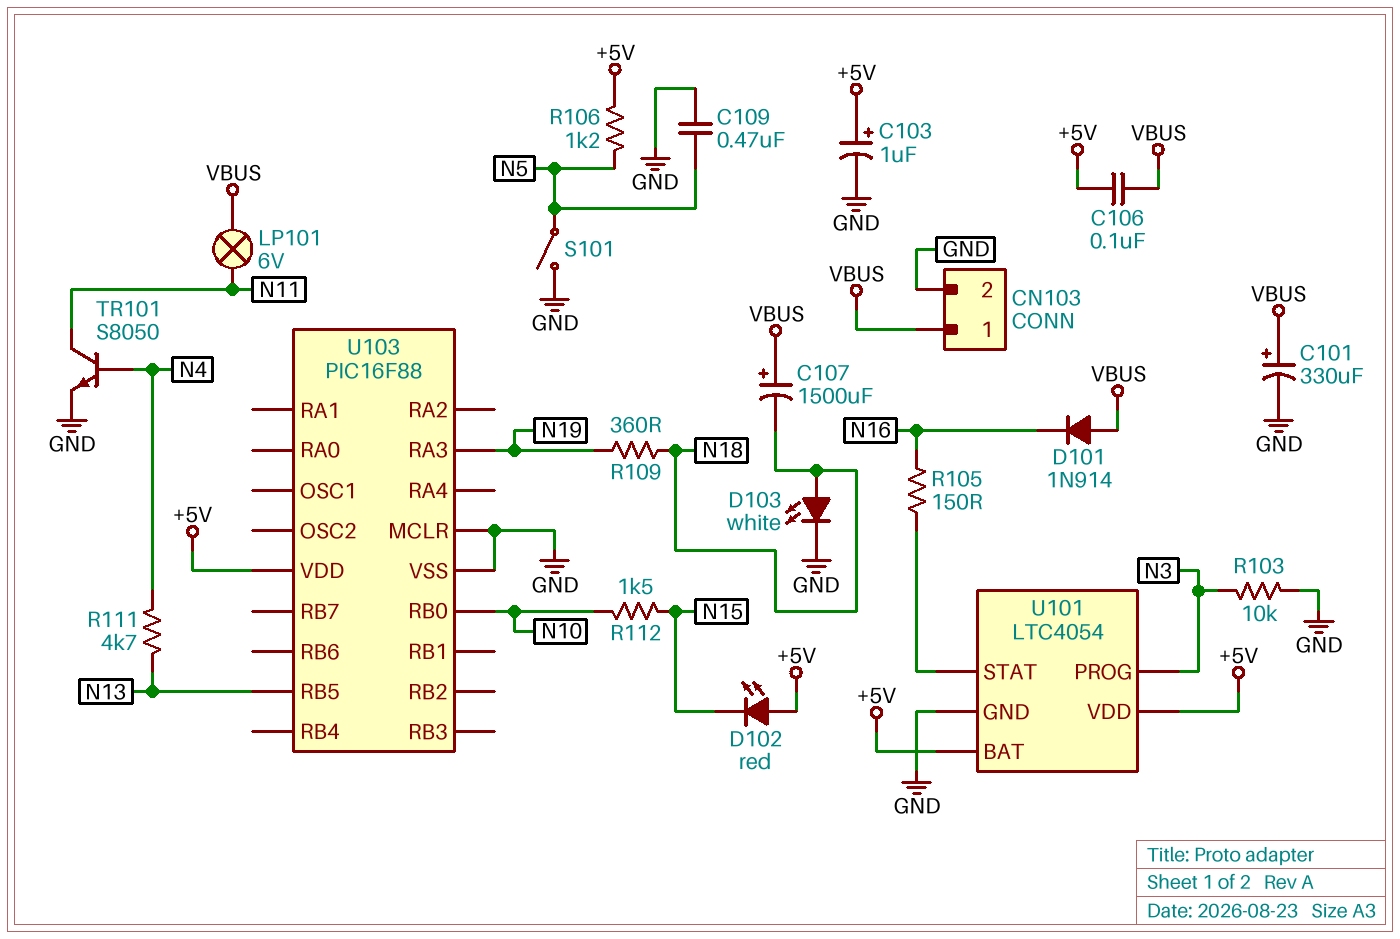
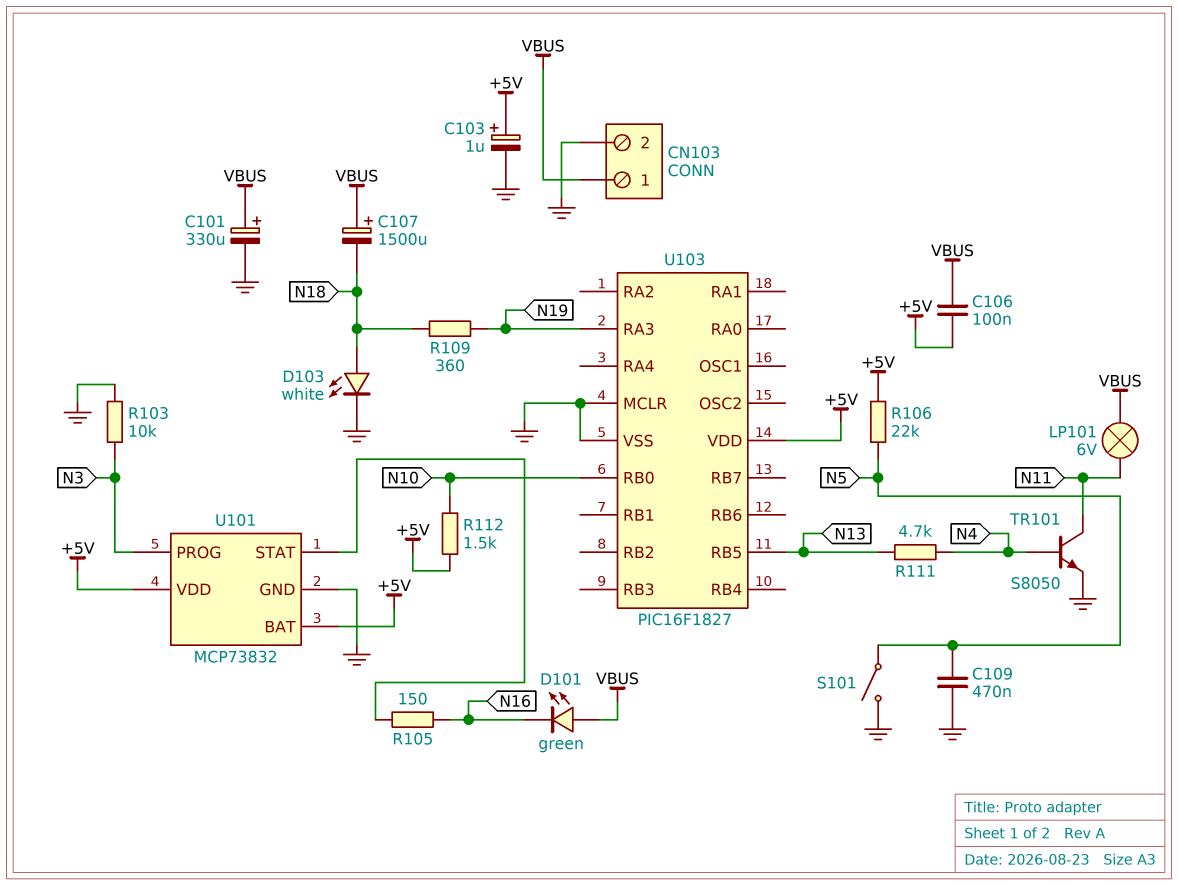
D101: diode 1N914 (A VBUS, K N16) -> LED green (A VBUS, K N16)
D102: LED red (A +5V, K N15) -> none
R106: 1.2k (+5V, N5) -> 22k (+5V, N5)
R112: 1.5k (N10, N15) -> 1.5k (+5V, N10)
U101: LTC4054 -> MCP73832
U103: PIC16F88 -> PIC16F1827

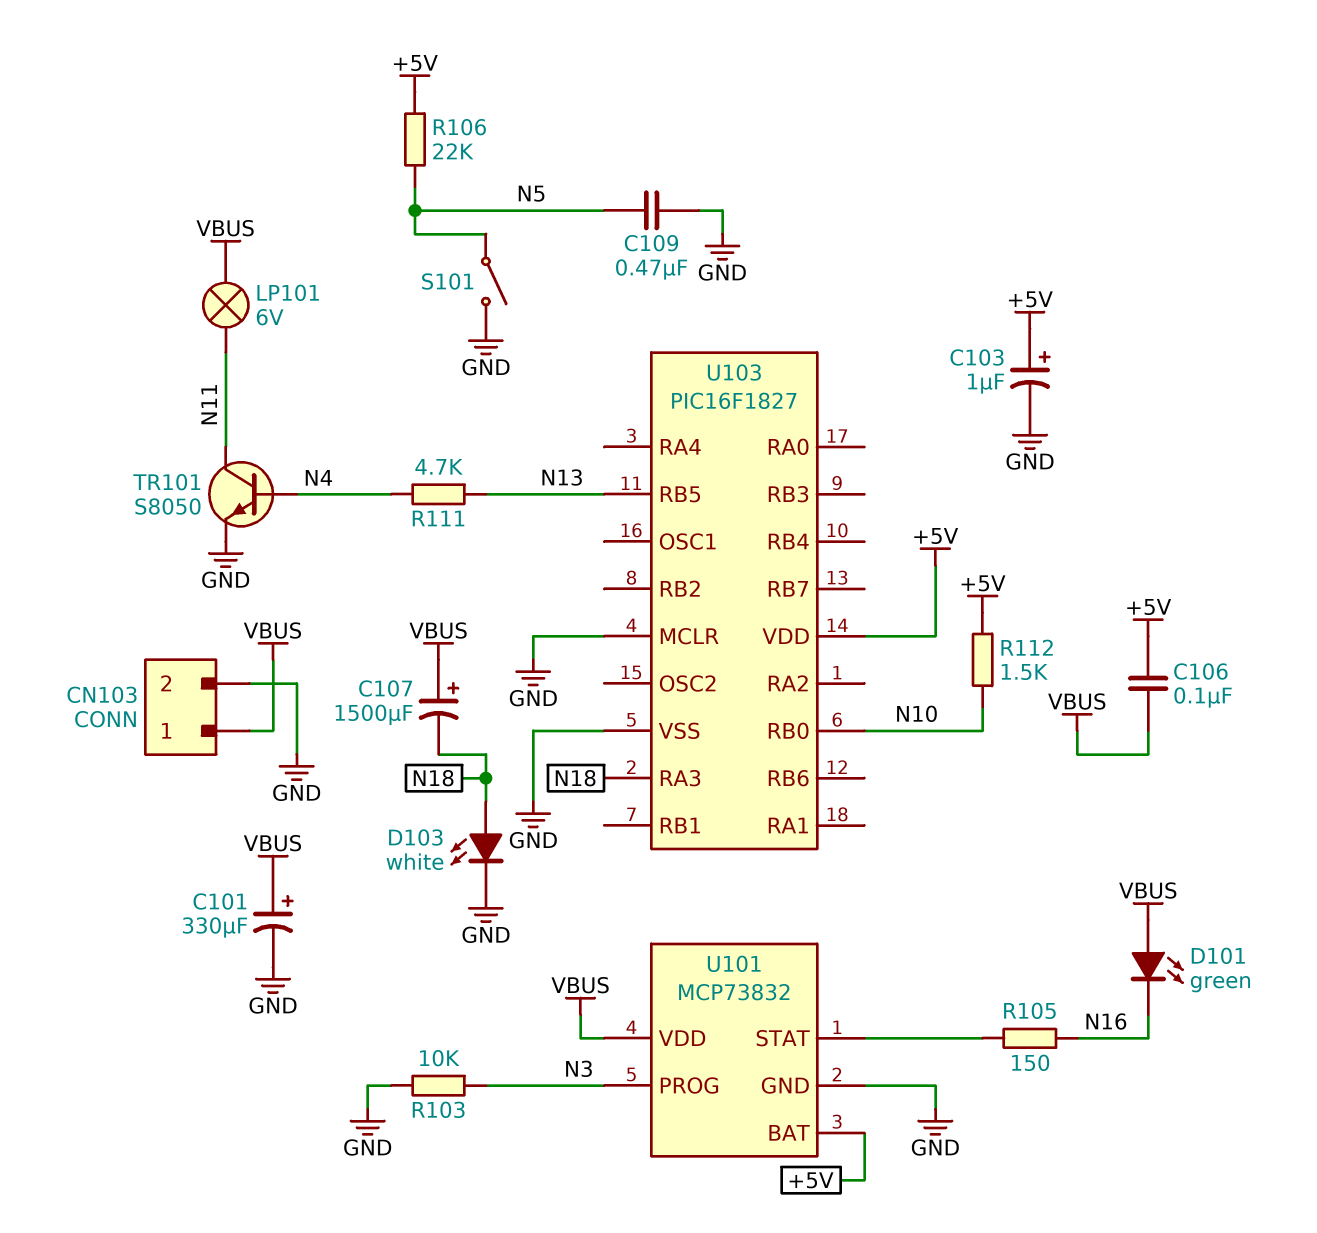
R109: 360 (N18, N19) -> none
U101 pin VDD: +5V -> VBUS
U103 pin RA3: N19 -> N18

